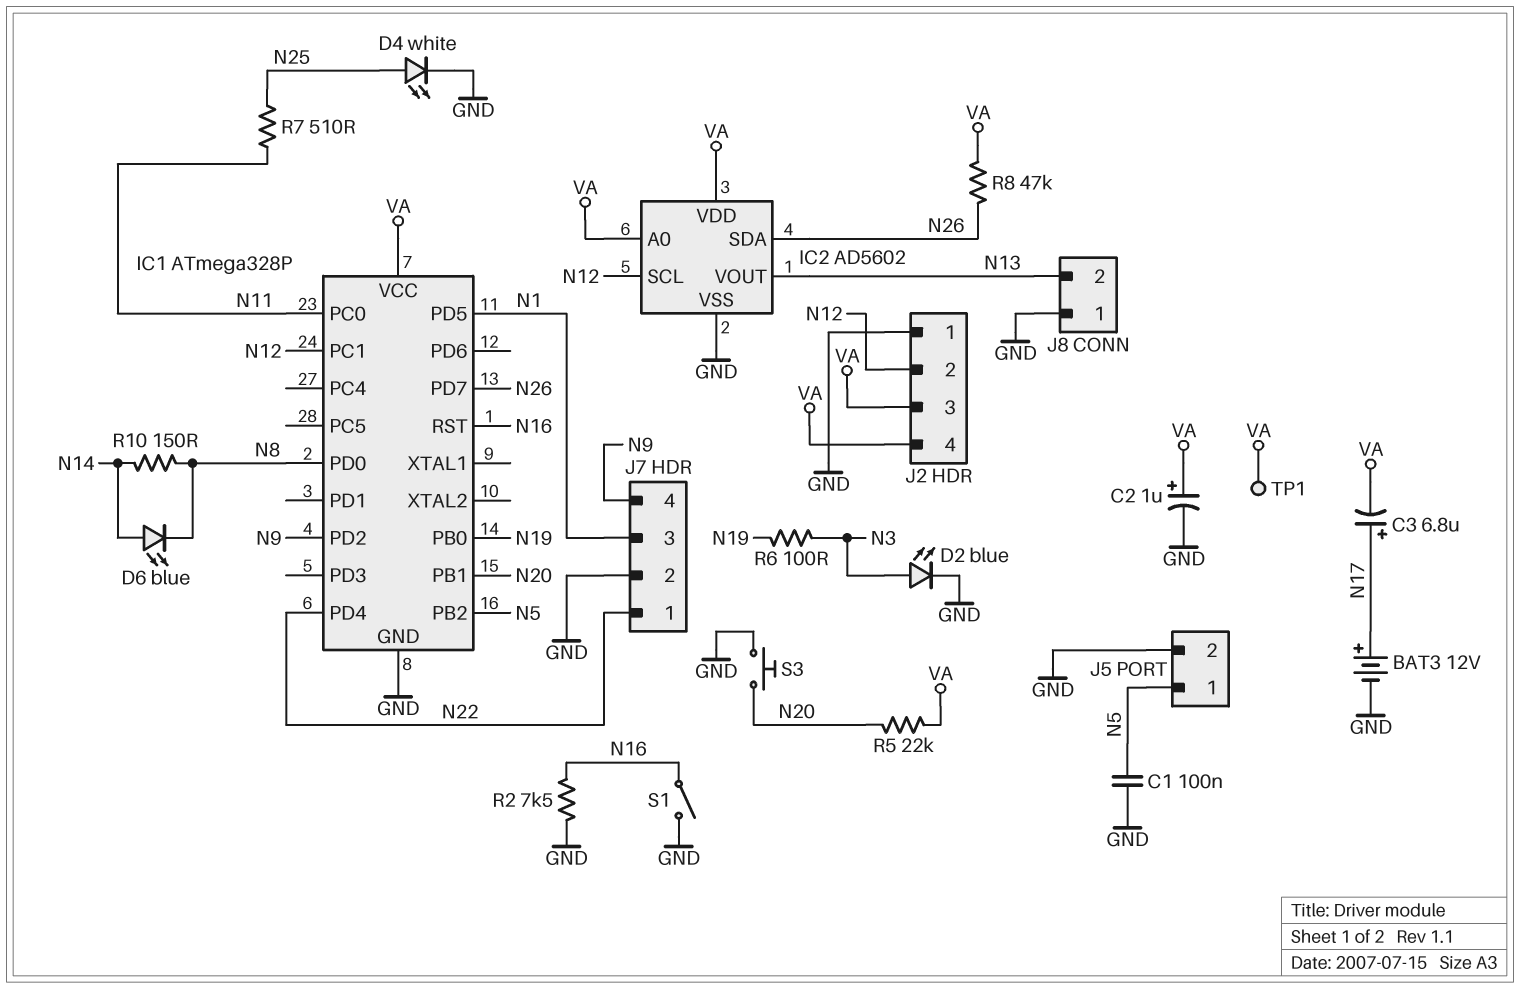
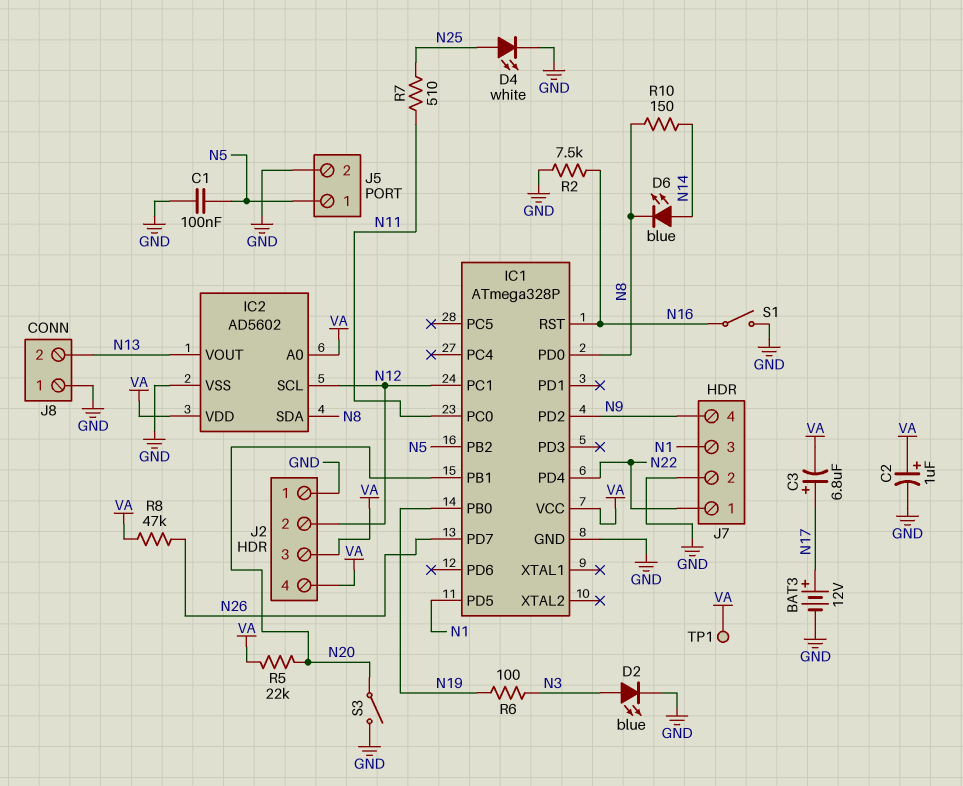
IC2 pin SDA: N26 -> N8
S3: button (GND, N20) -> switch (GND, N20)

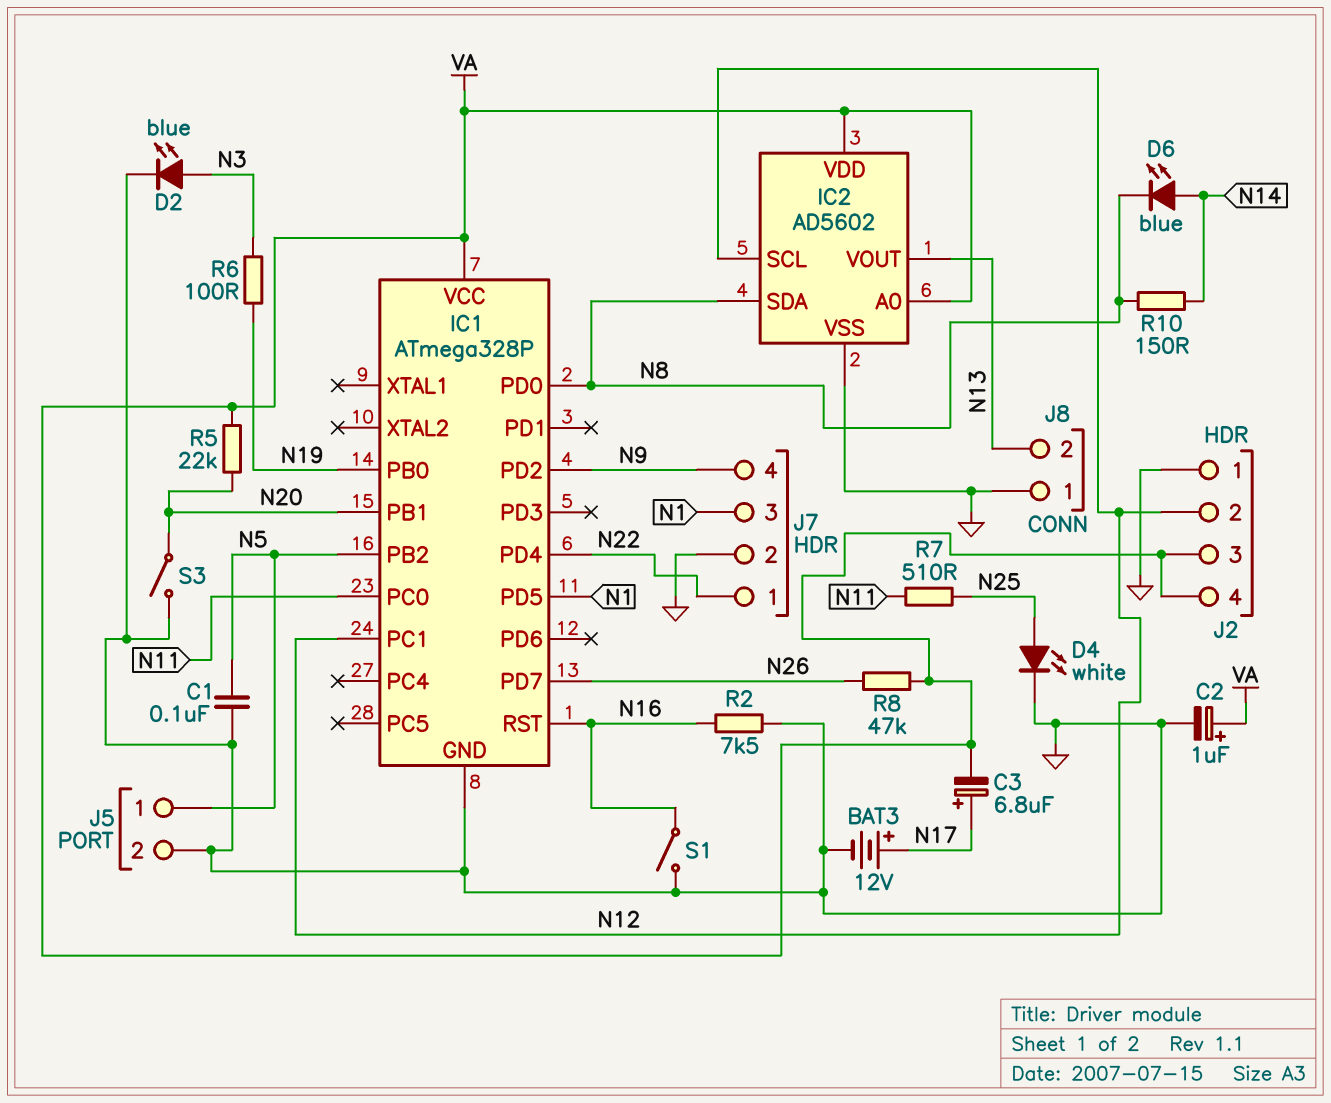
TP1: test point (VA) -> none

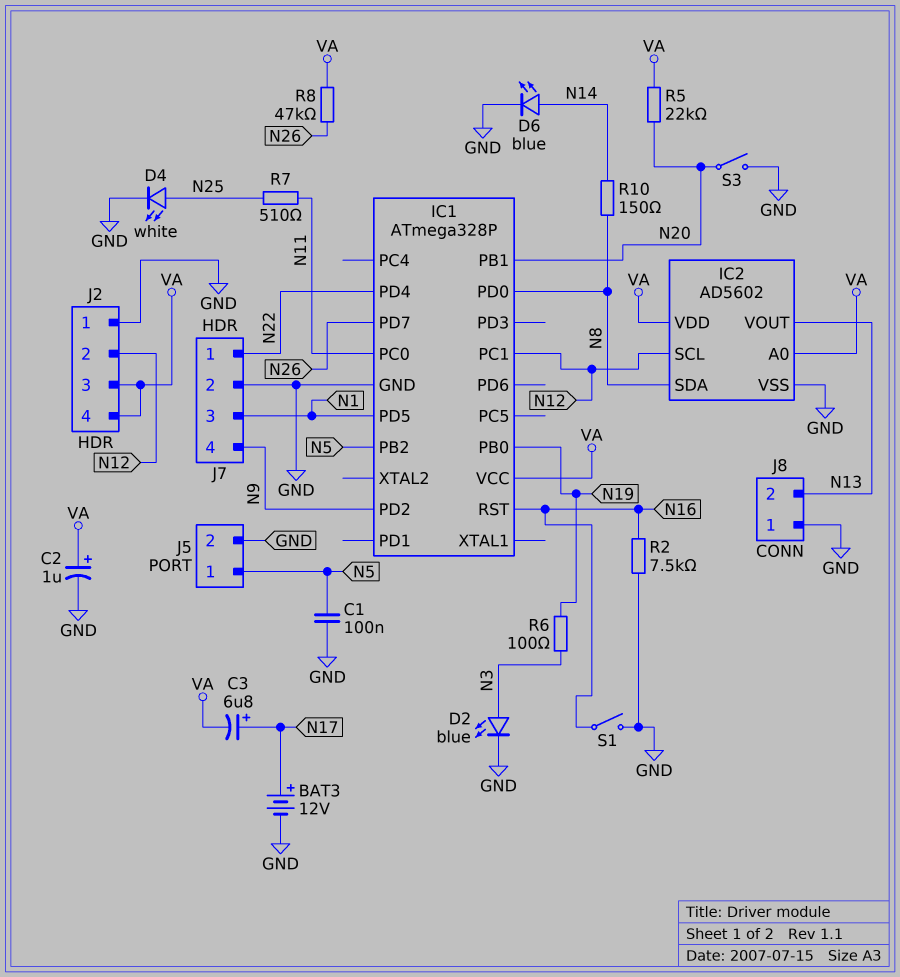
D6: LED blue (A N14, K N8) -> LED blue (A N14, K GND)

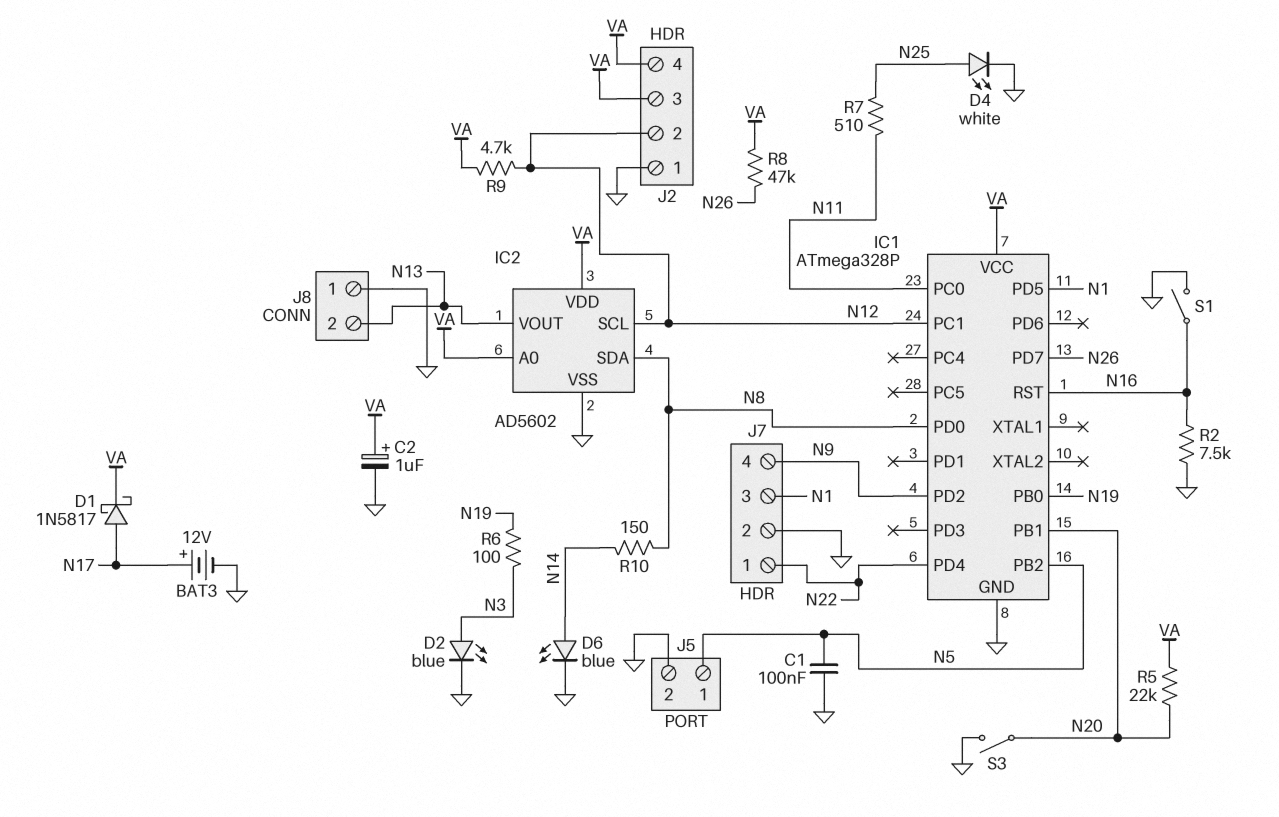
C3: 6.8uF (plus N17, minus VA) -> none
D1: none -> schottky 1N5817 (A N17, K VA)
R9: none -> 4.7k (N12, VA)

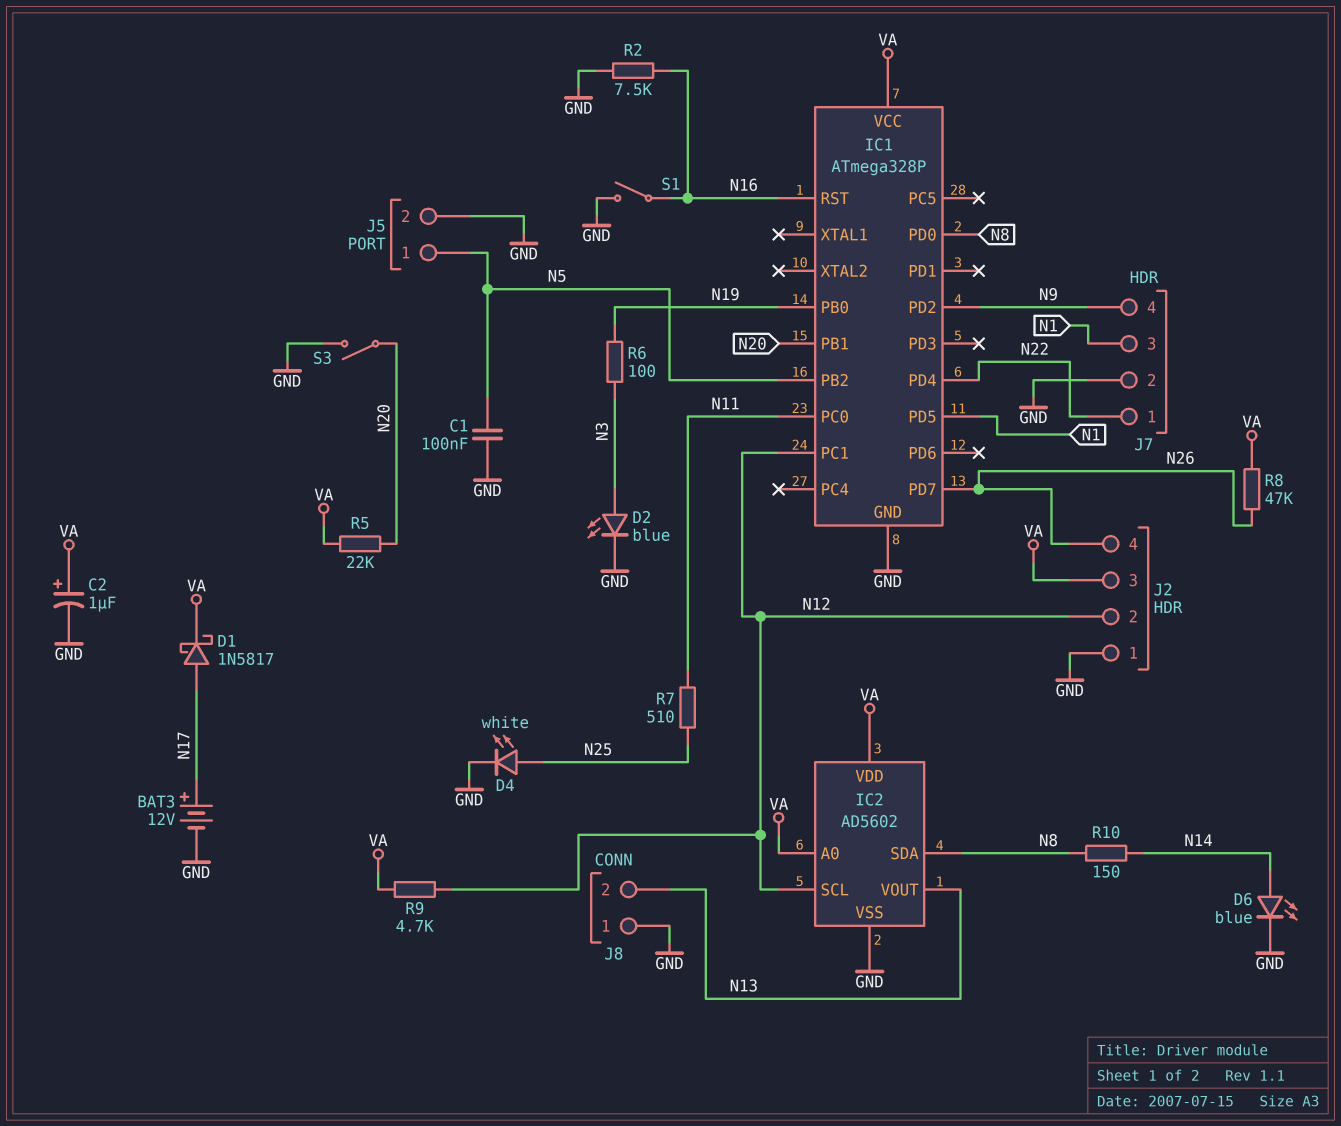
J2 pin 4: VA -> N26

